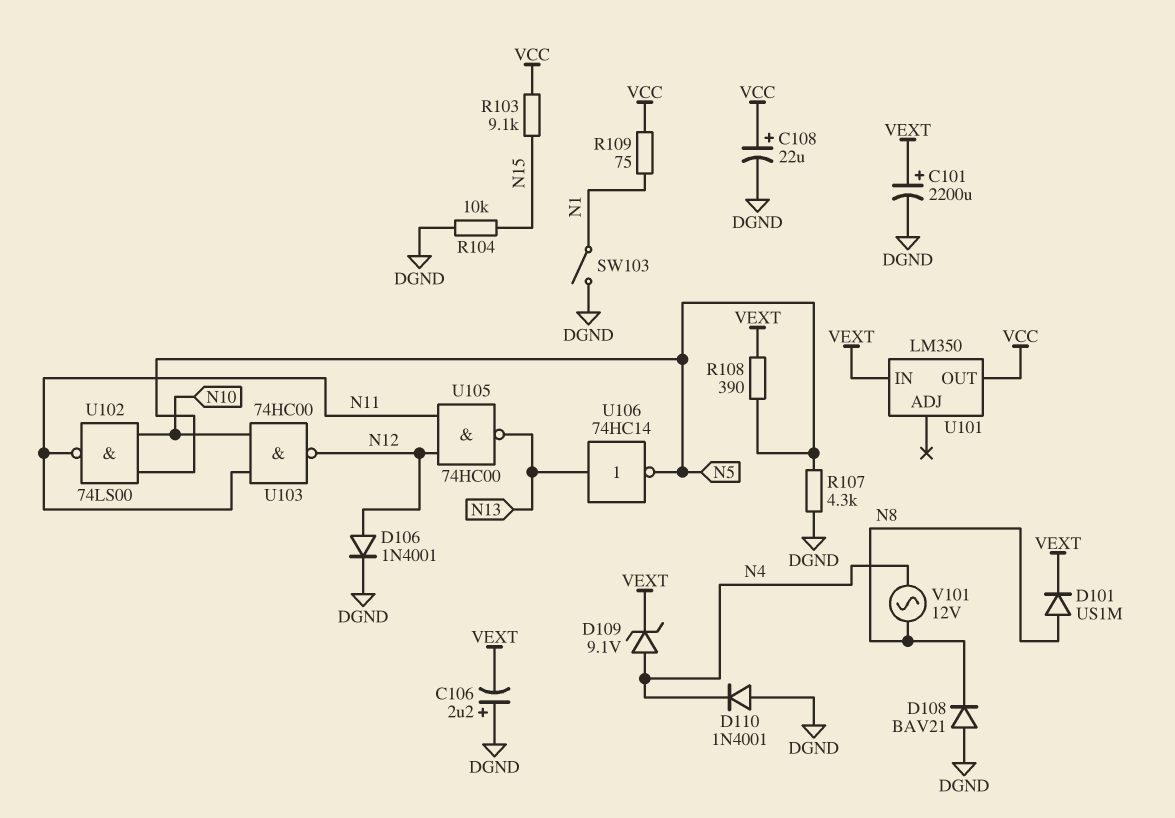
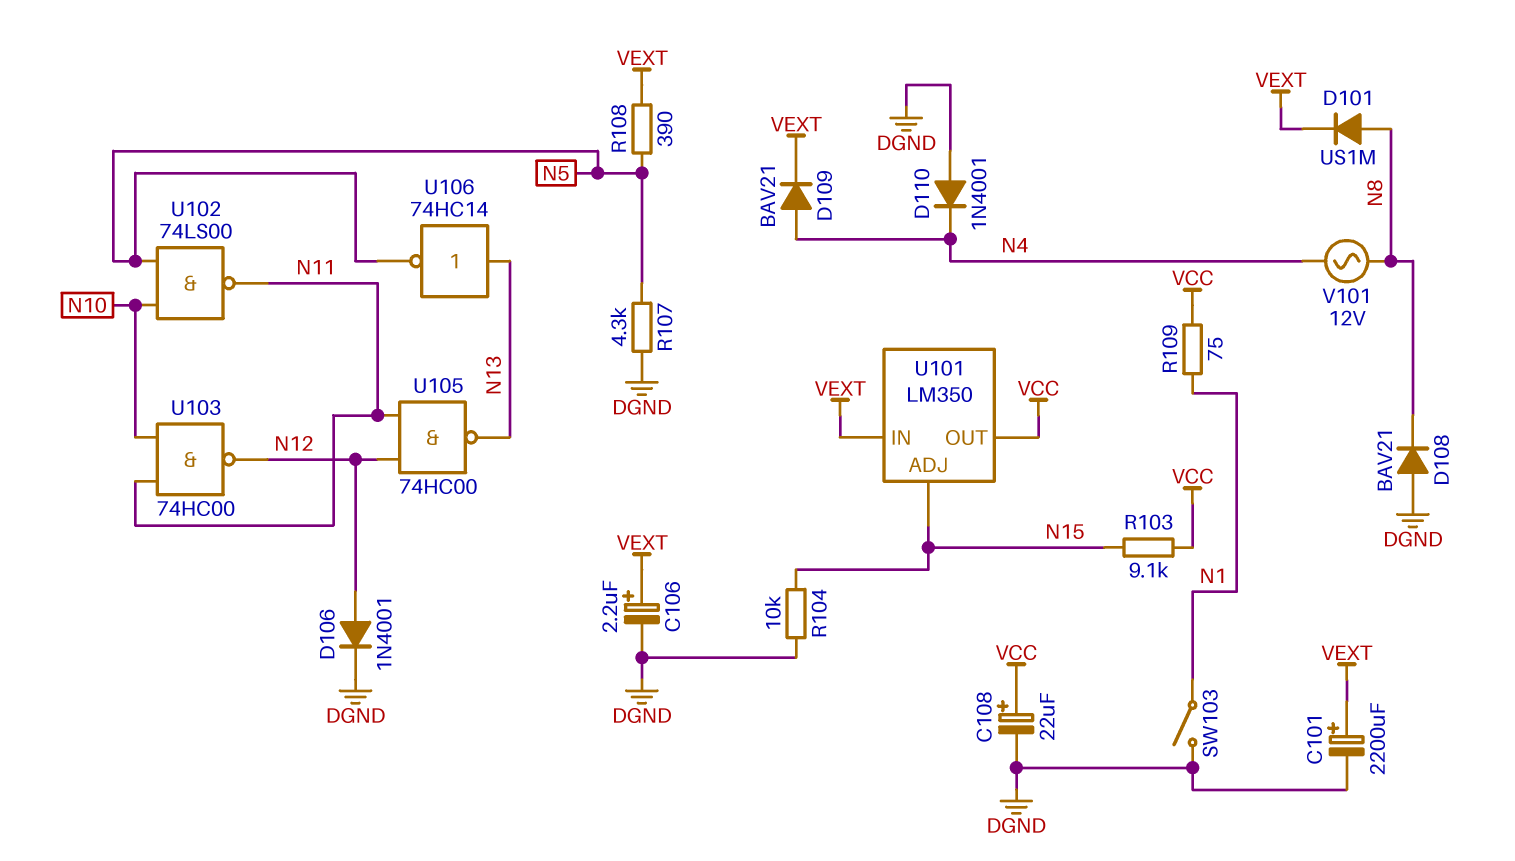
C106: 2.2uF (plus DGND, minus VEXT) -> 2.2uF (plus VEXT, minus DGND)
D109: zener 9.1V (A N4, K VEXT) -> diode BAV21 (A N4, K VEXT)
U101 pin ADJ: none -> N15

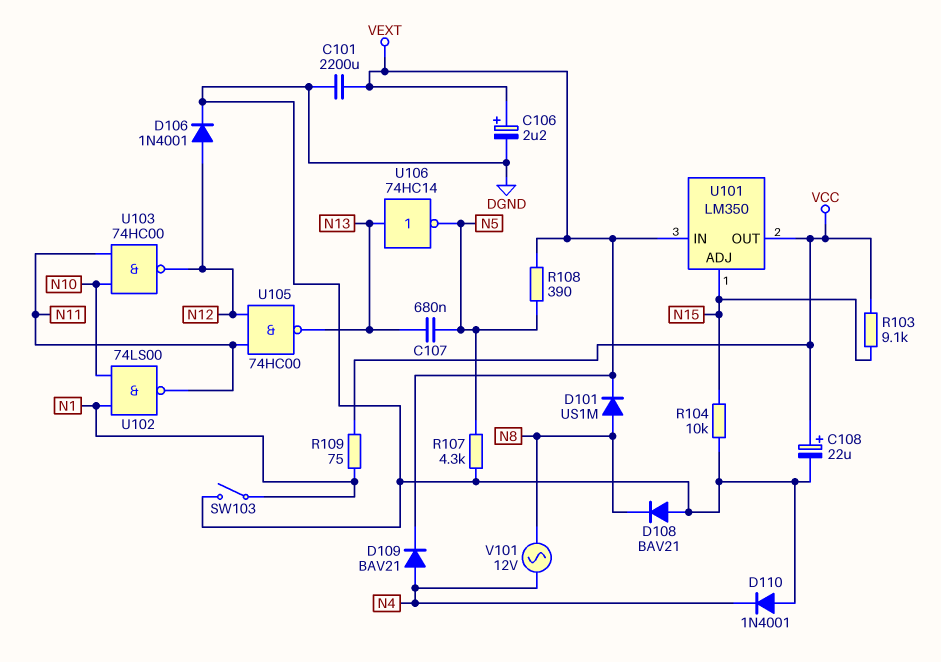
C101: 2200uF (plus VEXT, minus DGND) -> 2200uF (DGND, VEXT)
C107: none -> 680nF (N5, N13)
U102: NAND 74LS00 (in N5, in N10, out N11) -> NAND 74LS00 (in N1, in N10, out N11)

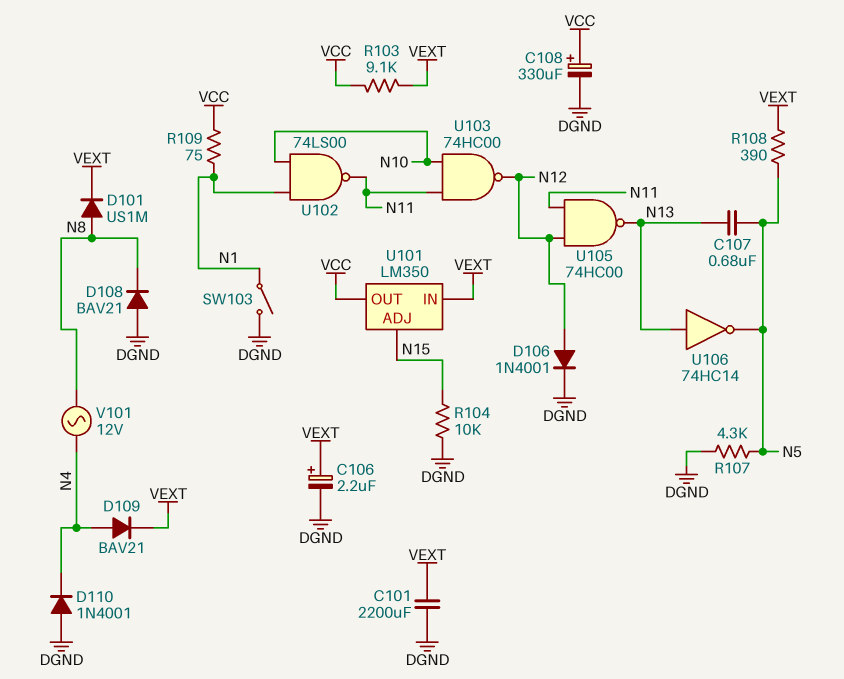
C108: 22uF (plus VCC, minus DGND) -> 330uF (plus VCC, minus DGND)
R103: 9.1k (N15, VCC) -> 9.1k (VCC, VEXT)

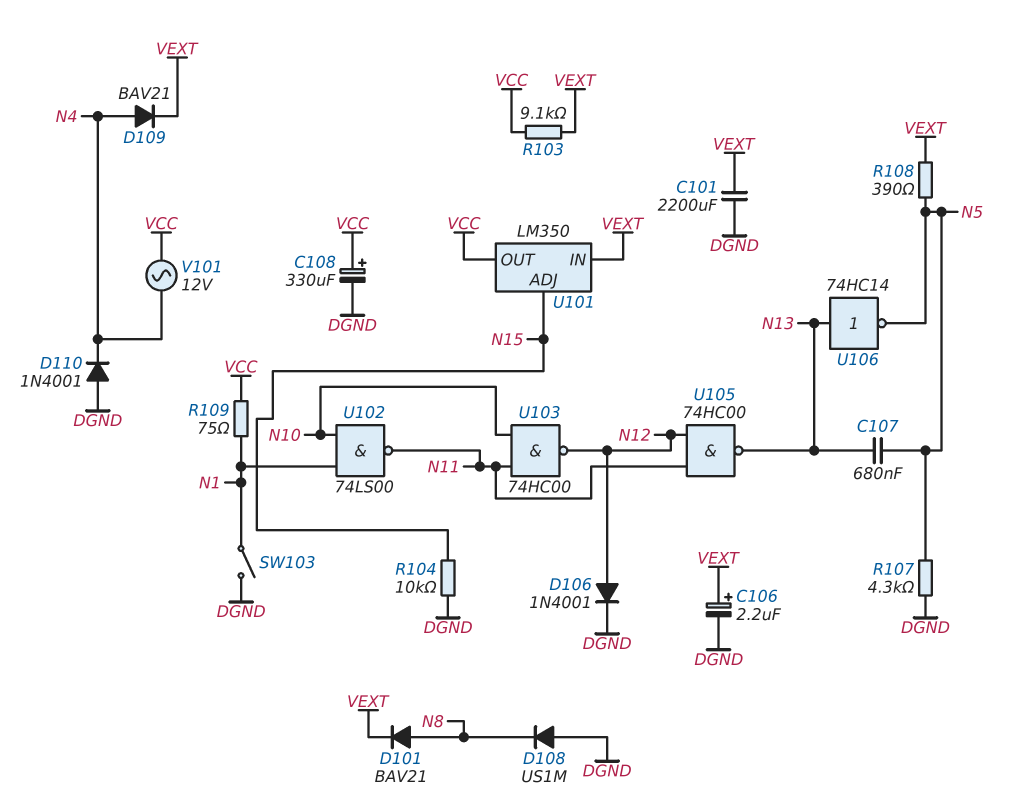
D101: diode US1M (A N8, K VEXT) -> diode BAV21 (A N8, K VEXT)
D108: diode BAV21 (A DGND, K N8) -> diode US1M (A DGND, K N8)
V101: AC 12V (N4, N8) -> AC 12V (N4, VCC)

